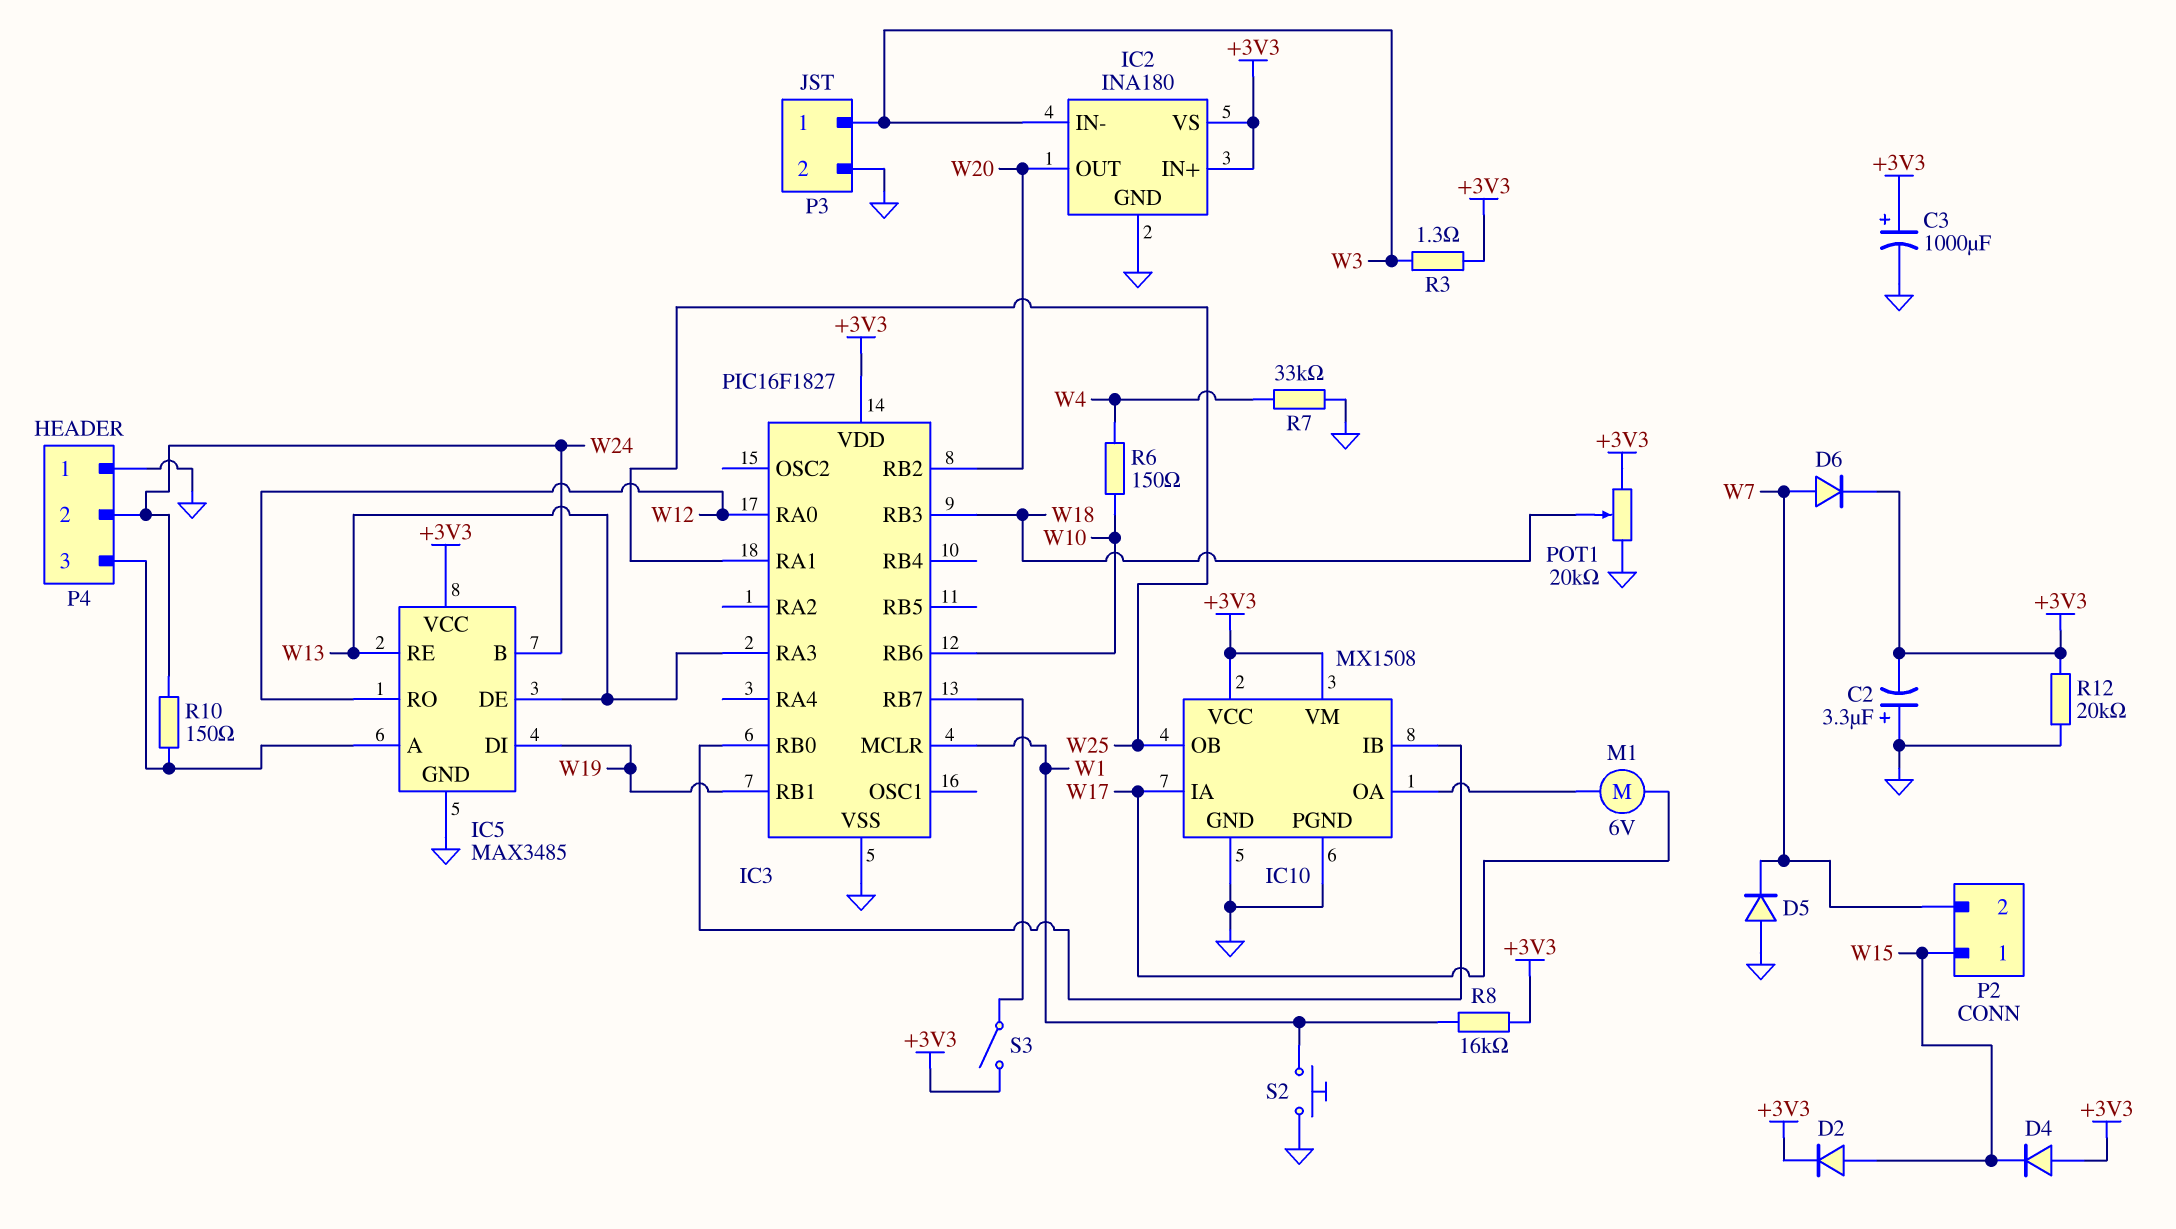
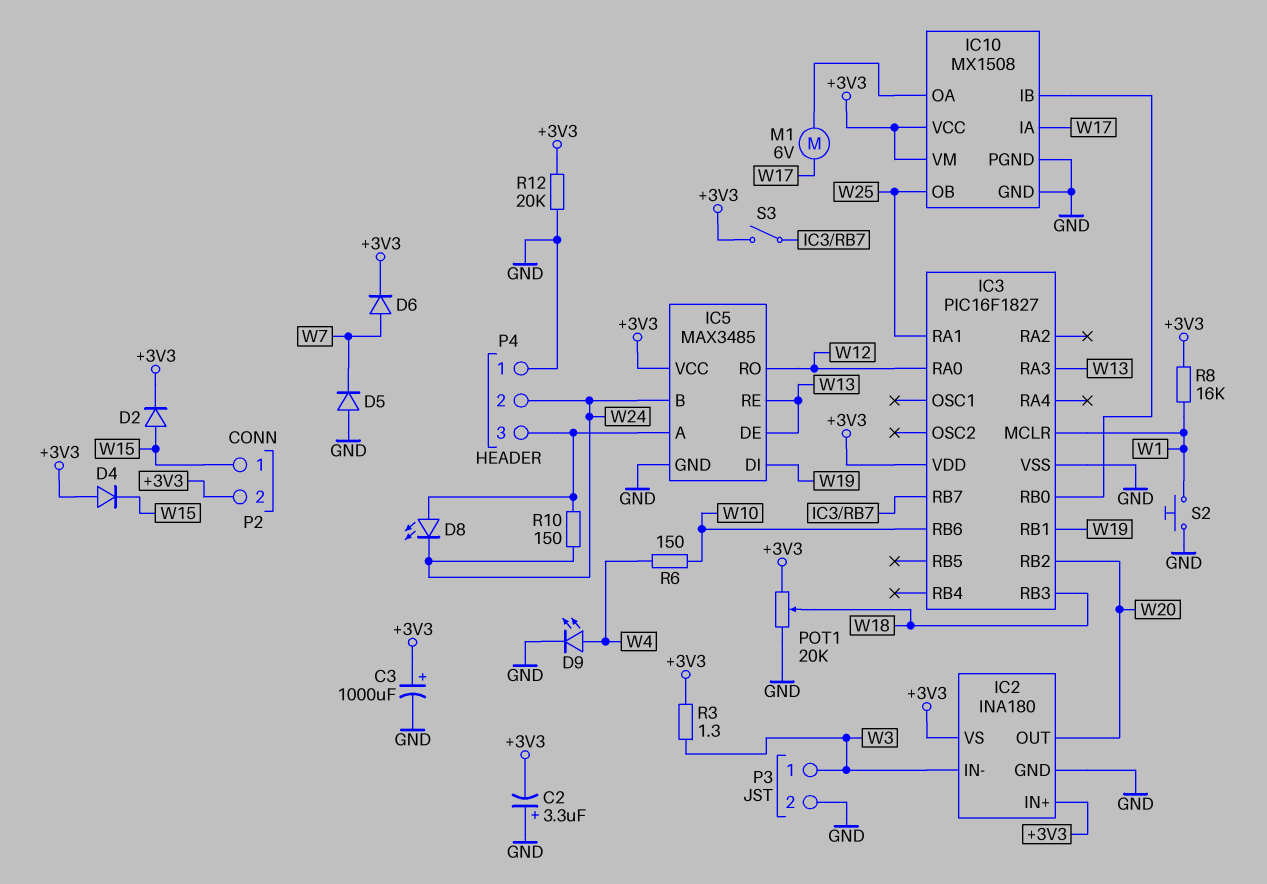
D8: none -> LED (A IC5/A, K W24)
D9: none -> LED (A W4, K GND)
P2 pin 2: W7 -> +3V3
R7: 33k (GND, W4) -> none

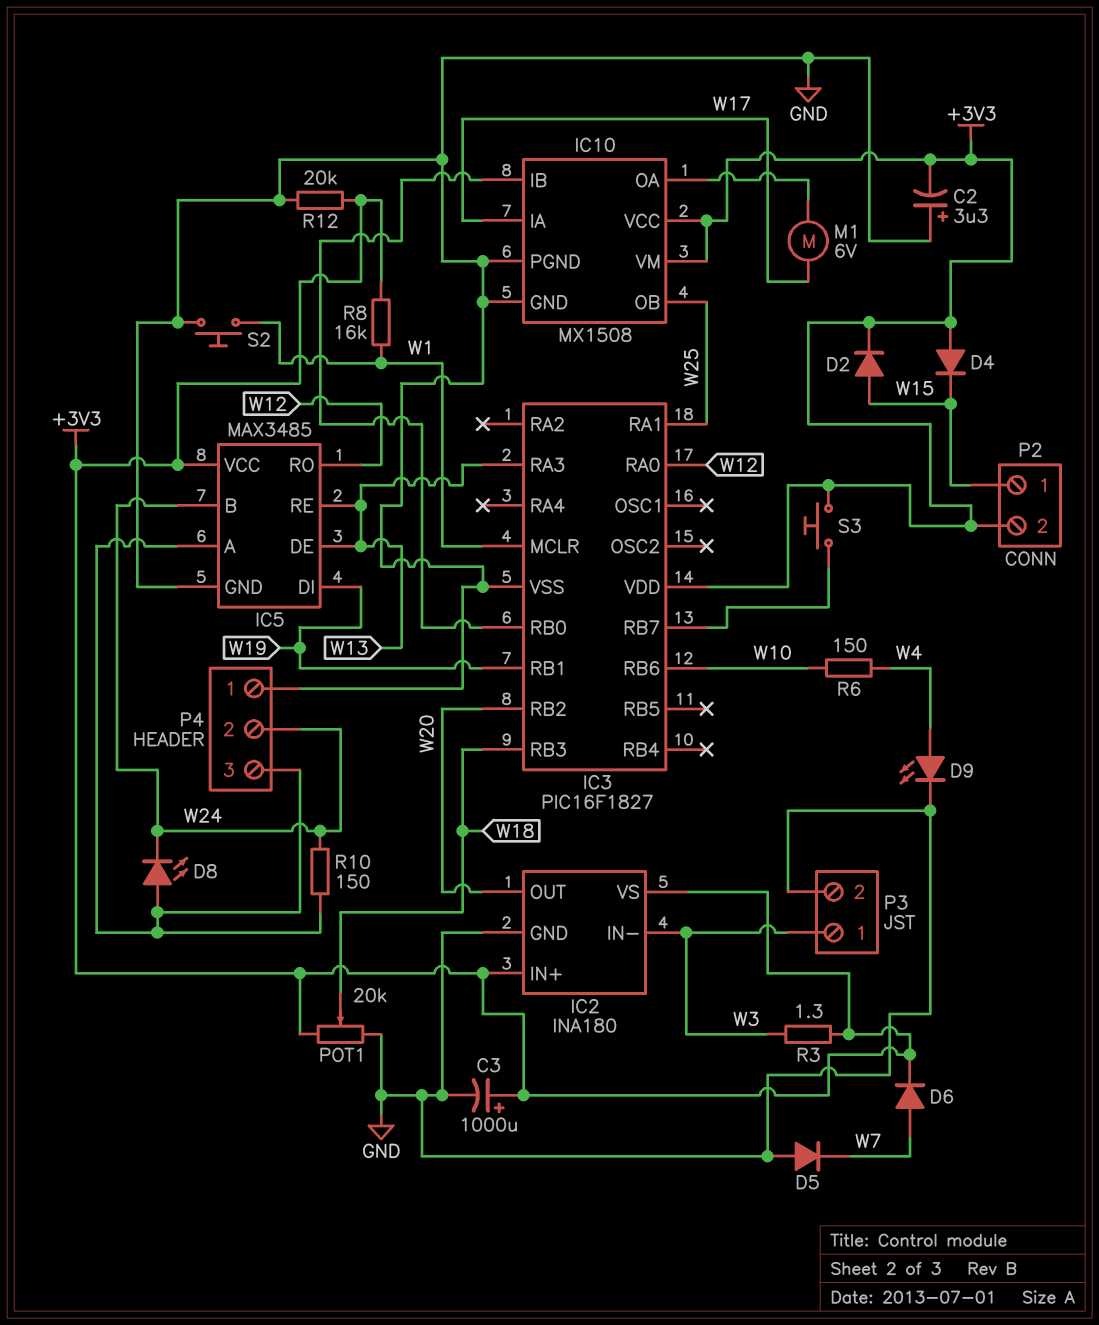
S3: switch (+3V3, IC3/RB7) -> button (+3V3, IC3/RB7)

